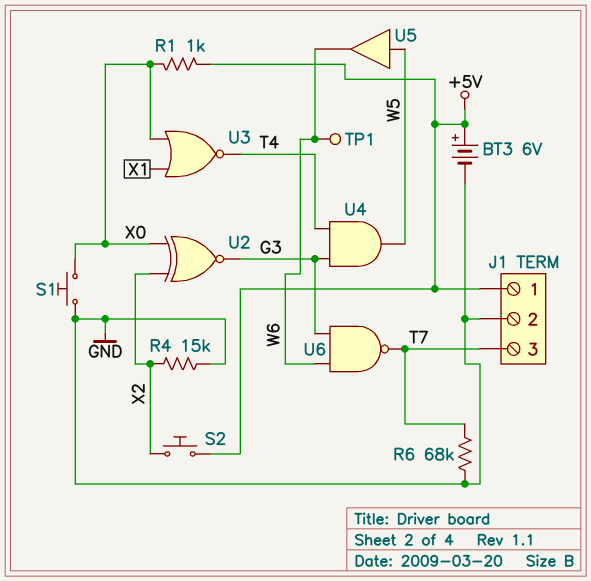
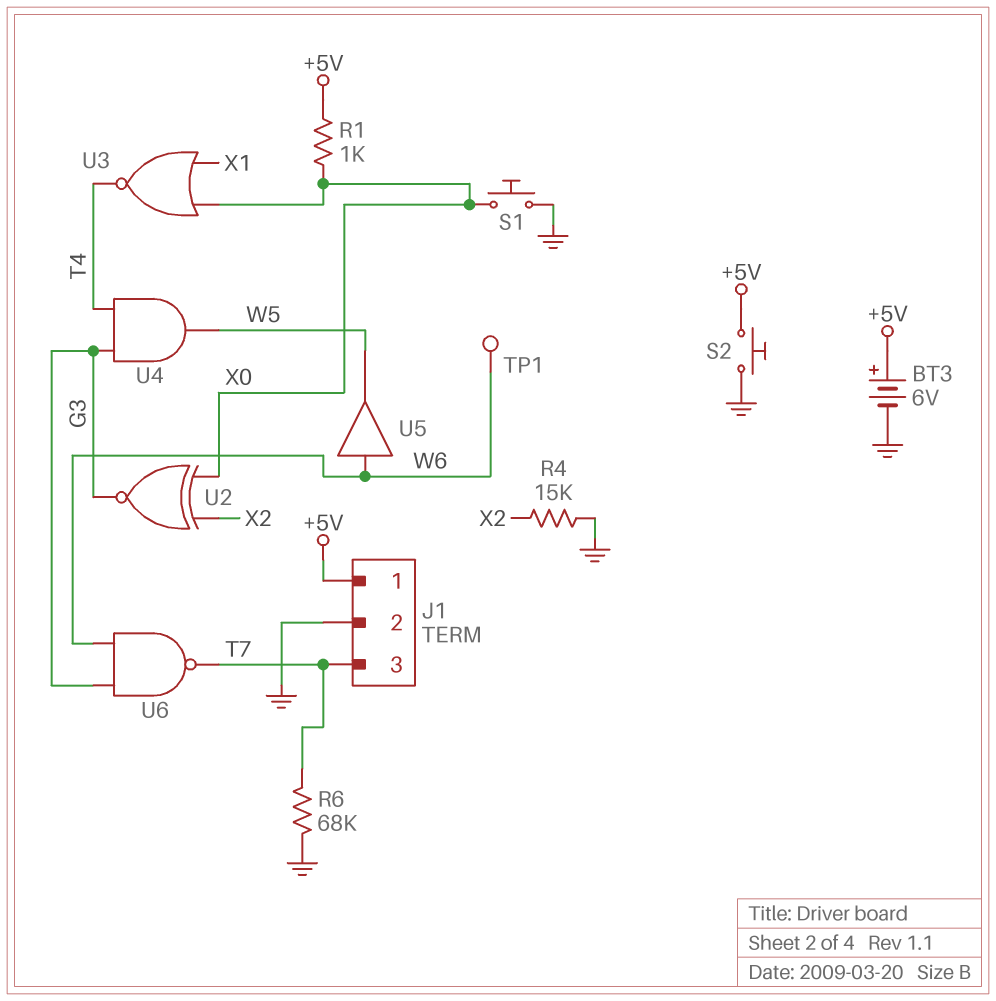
S2: button (+5V, X2) -> button (+5V, GND)
U5: buffer (in W5, out W6) -> buffer (in W6, out W5)

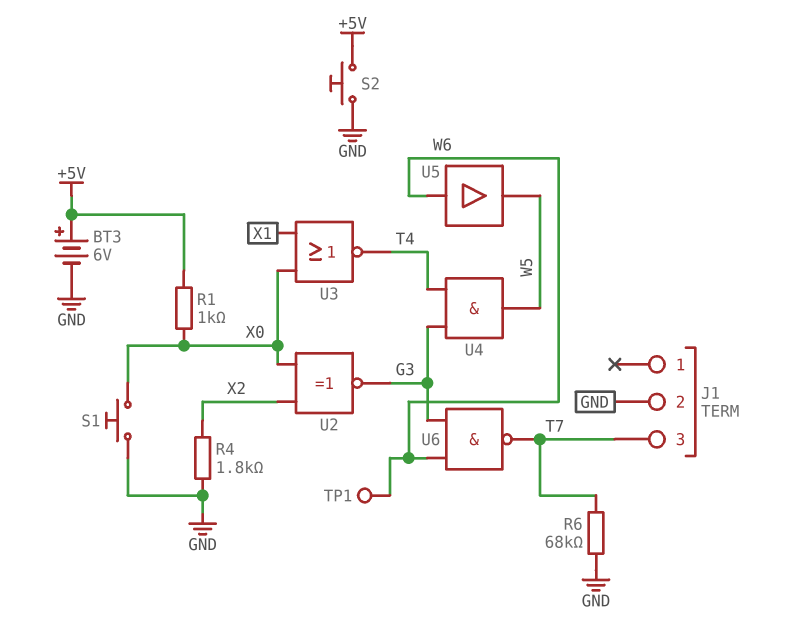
J1 pin 1: +5V -> none
R4: 15k (GND, X2) -> 1.8k (GND, X2)

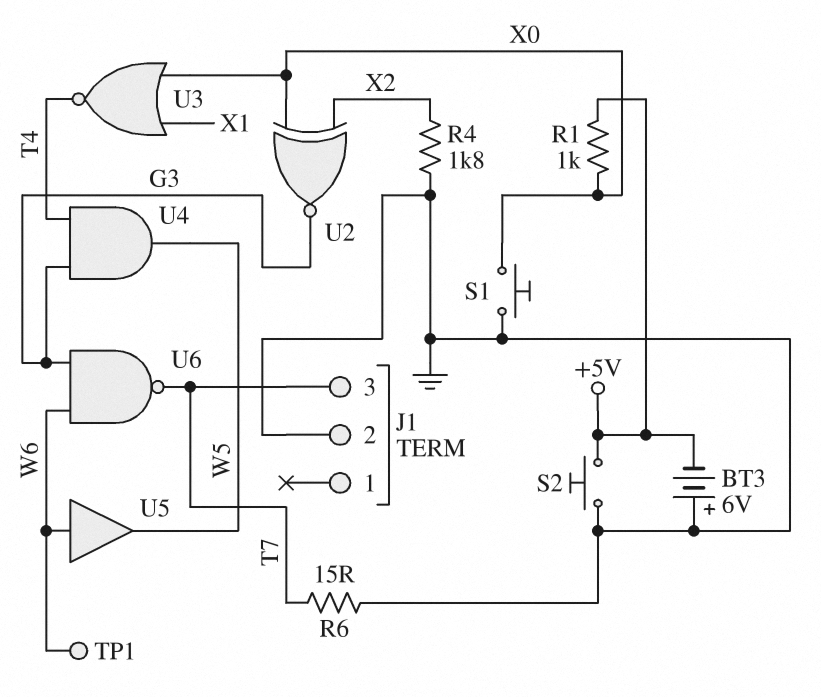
BT3: 6V (plus +5V, minus GND) -> 6V (plus GND, minus +5V)
R6: 68k (GND, T7) -> 15 (GND, T7)

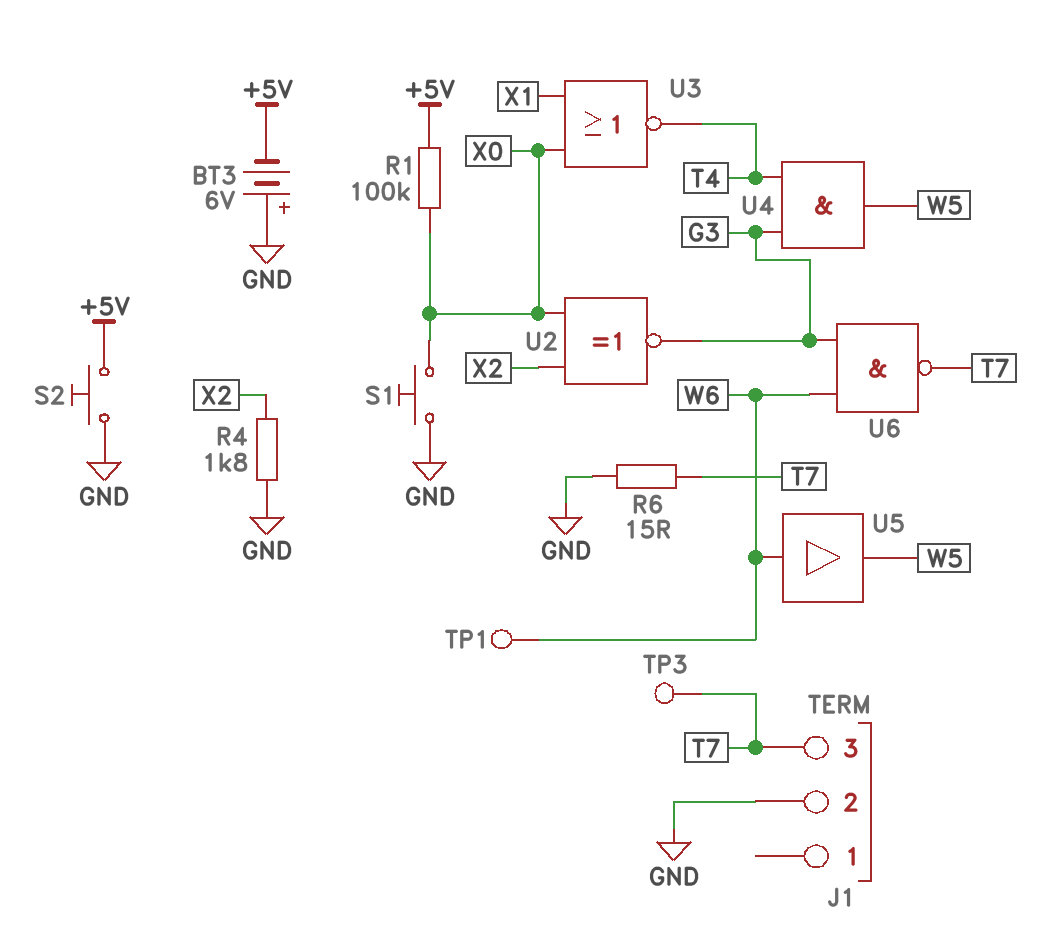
R1: 1k (+5V, X0) -> 100k (+5V, X0)
TP3: none -> test point (T7)

